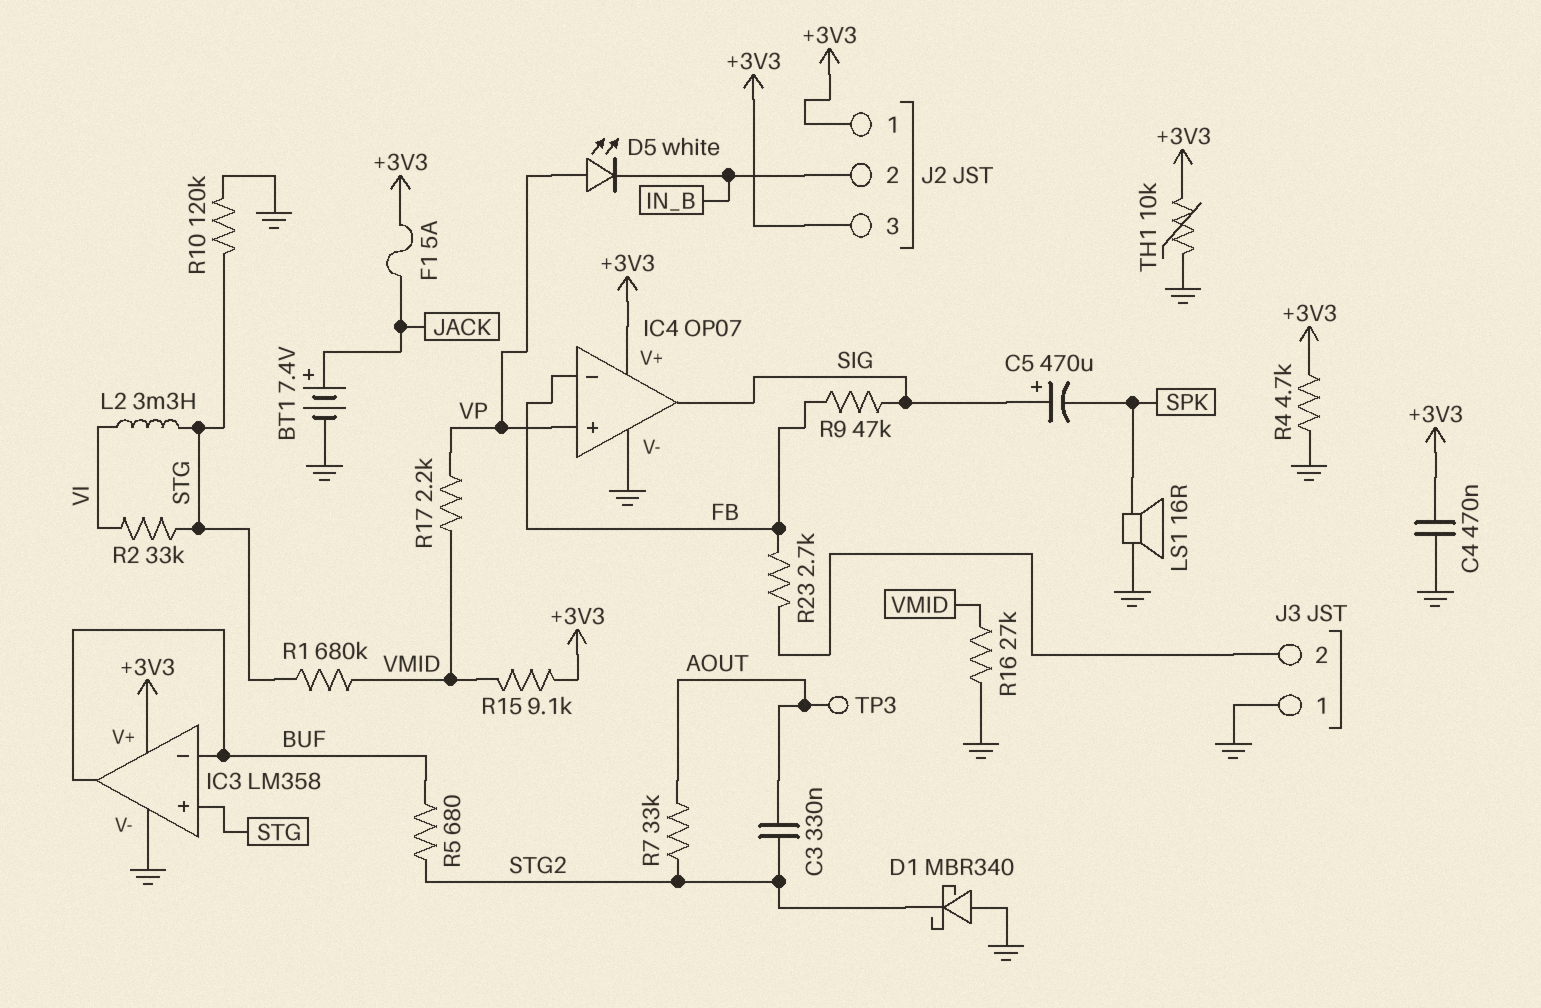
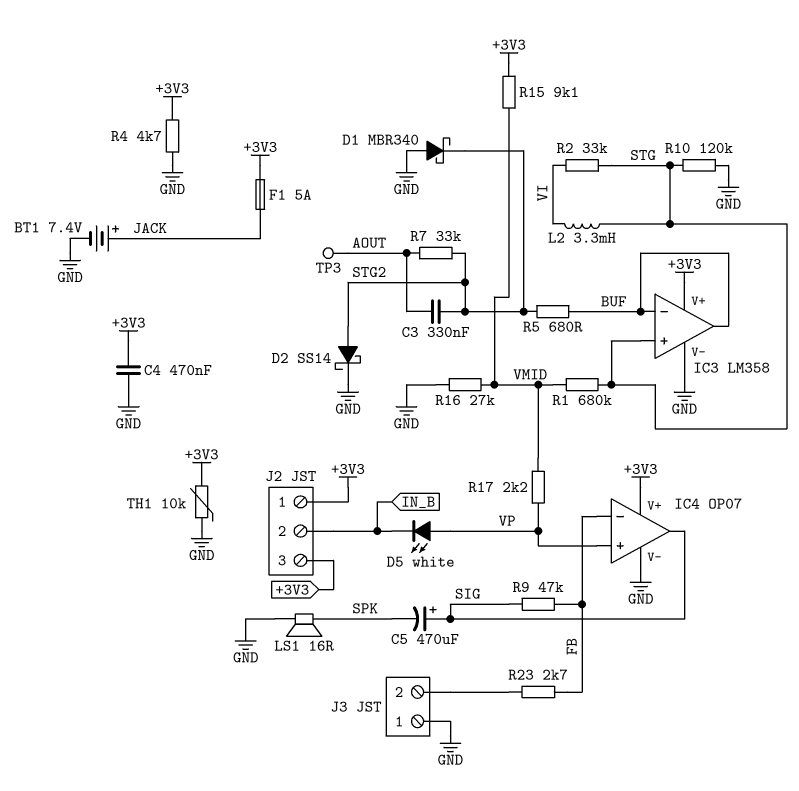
D2: none -> schottky SS14 (A STG2, K GND)

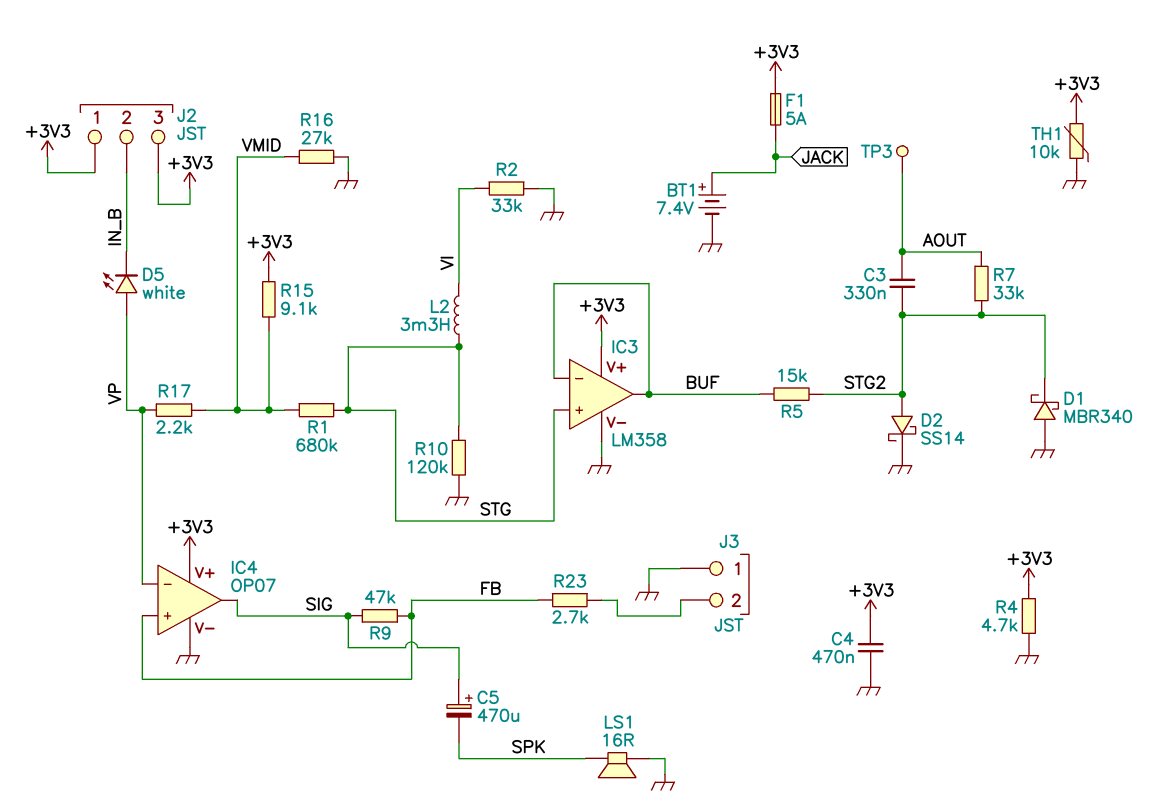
IC4 pin in+: VP -> FB
IC4 pin in-: FB -> VP
R2: 33k (STG, VI) -> 33k (GND, VI)
R5: 680 (BUF, STG2) -> 15k (BUF, STG2)

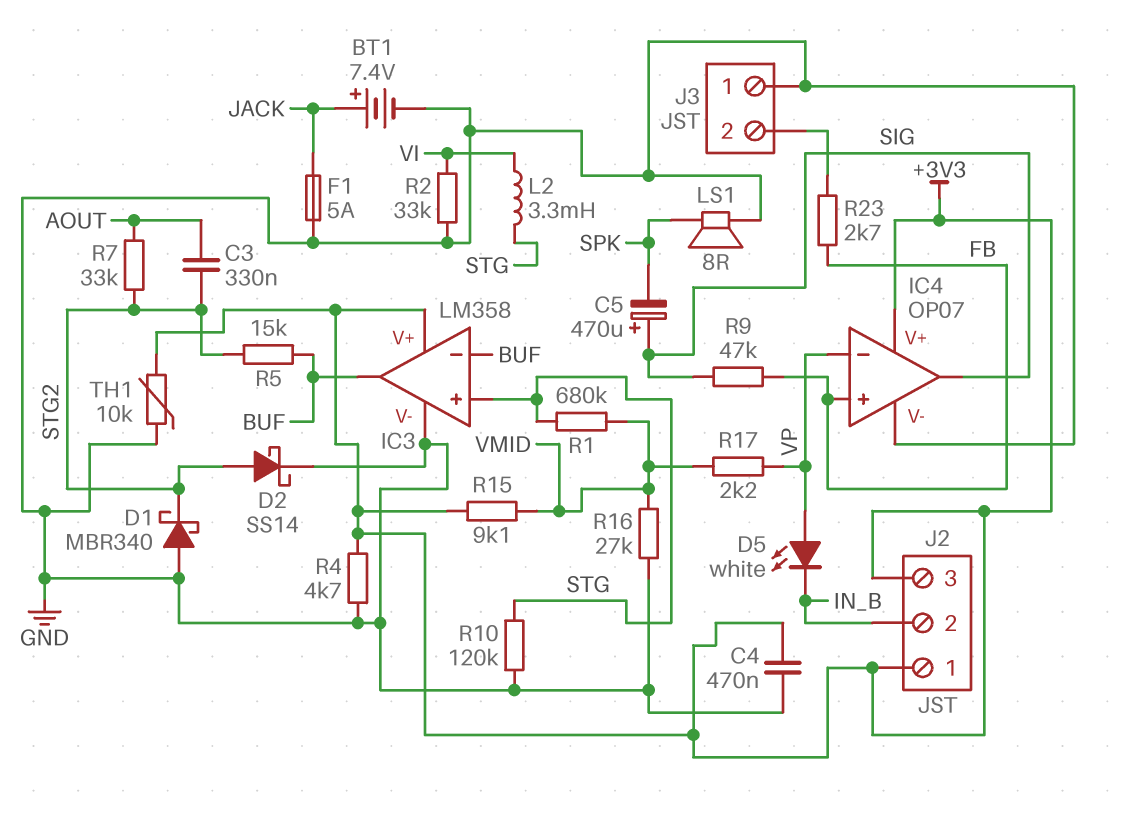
F1: 5A (+3V3, JACK) -> 5A (GND, JACK)
LS1: speaker 16R (GND, SPK) -> speaker 8R (GND, SPK)
TP3: test point (AOUT) -> none

